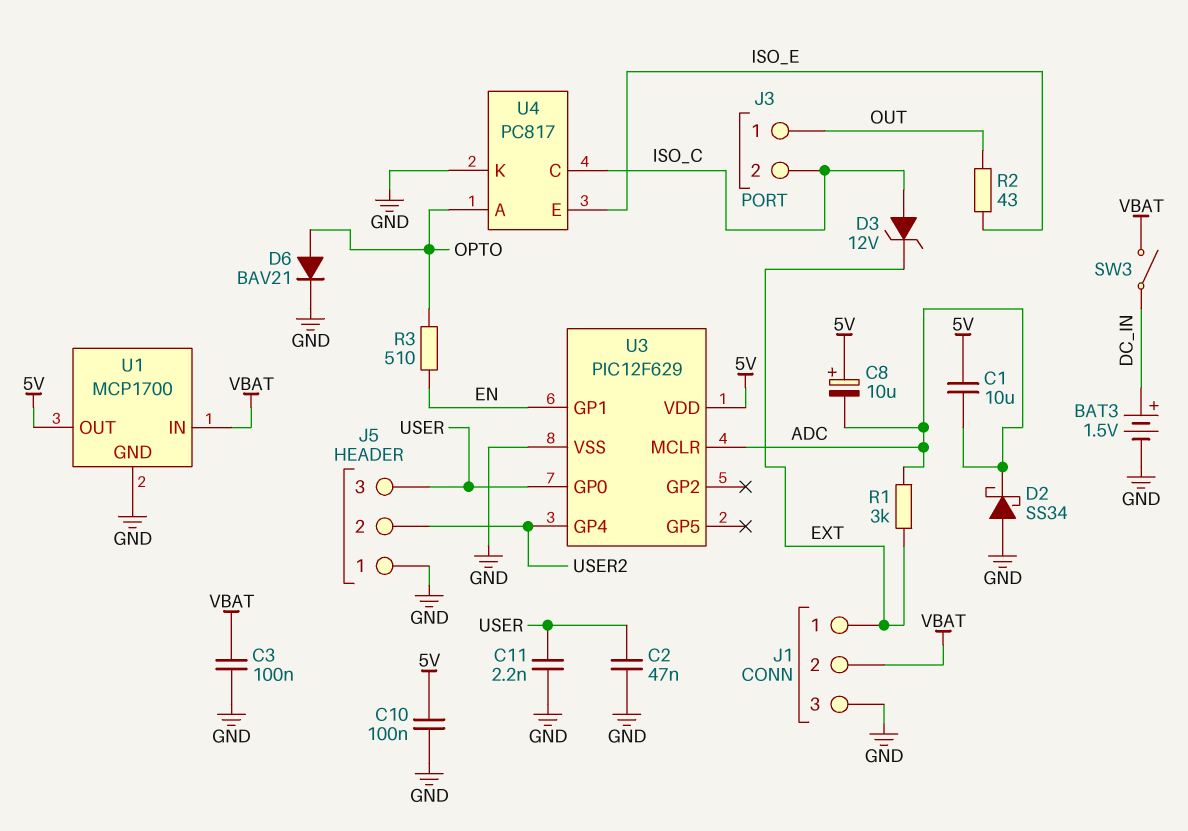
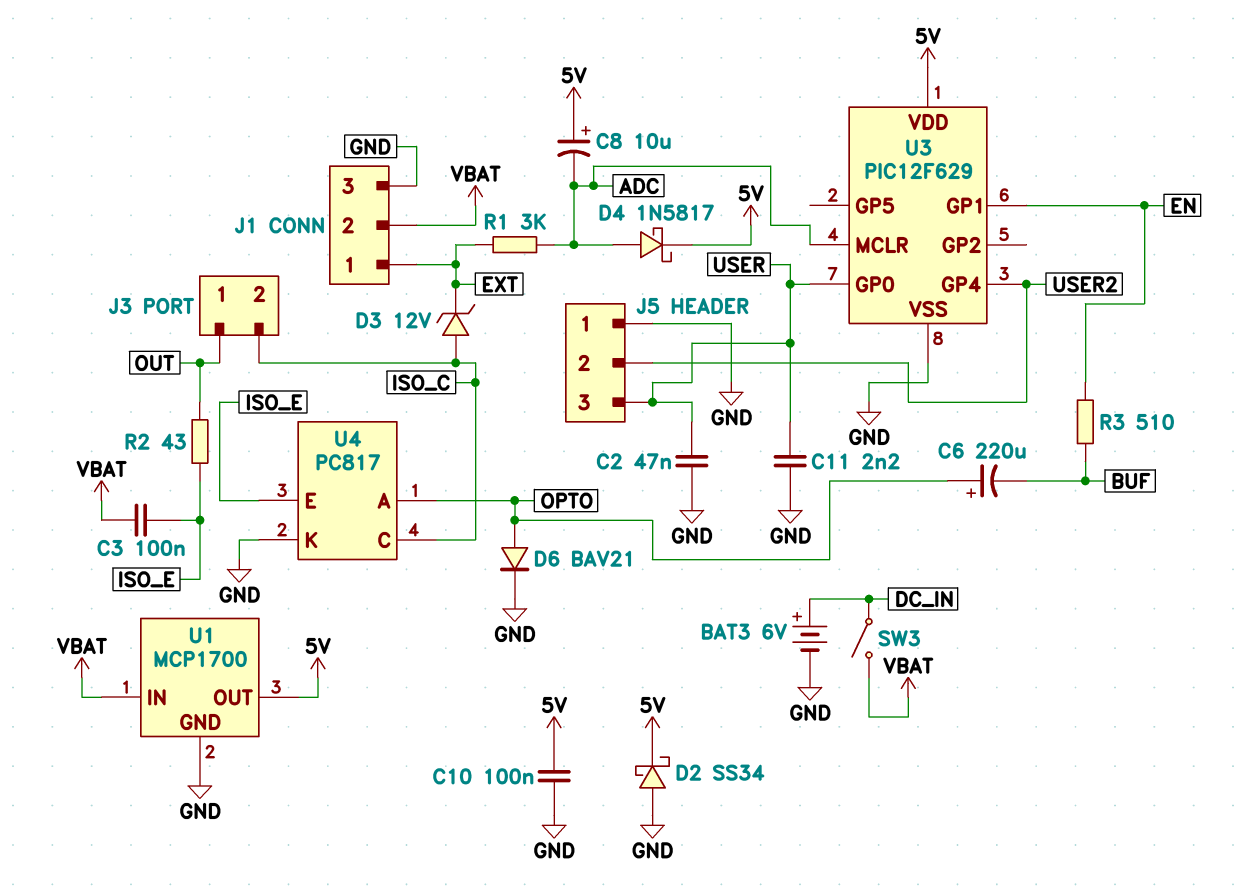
BAT3: 1.5V (plus DC_IN, minus GND) -> 6V (plus DC_IN, minus GND)
C1: 10uF (5V, ADC) -> none
C3: 100nF (GND, VBAT) -> 100nF (ISO_E, VBAT)
C6: none -> 220uF (plus OPTO, minus BUF)
D2: schottky SS34 (A GND, K ADC) -> schottky SS34 (A GND, K 5V)
D4: none -> schottky 1N5817 (A ADC, K 5V)
R3: 510 (EN, OPTO) -> 510 (BUF, EN)

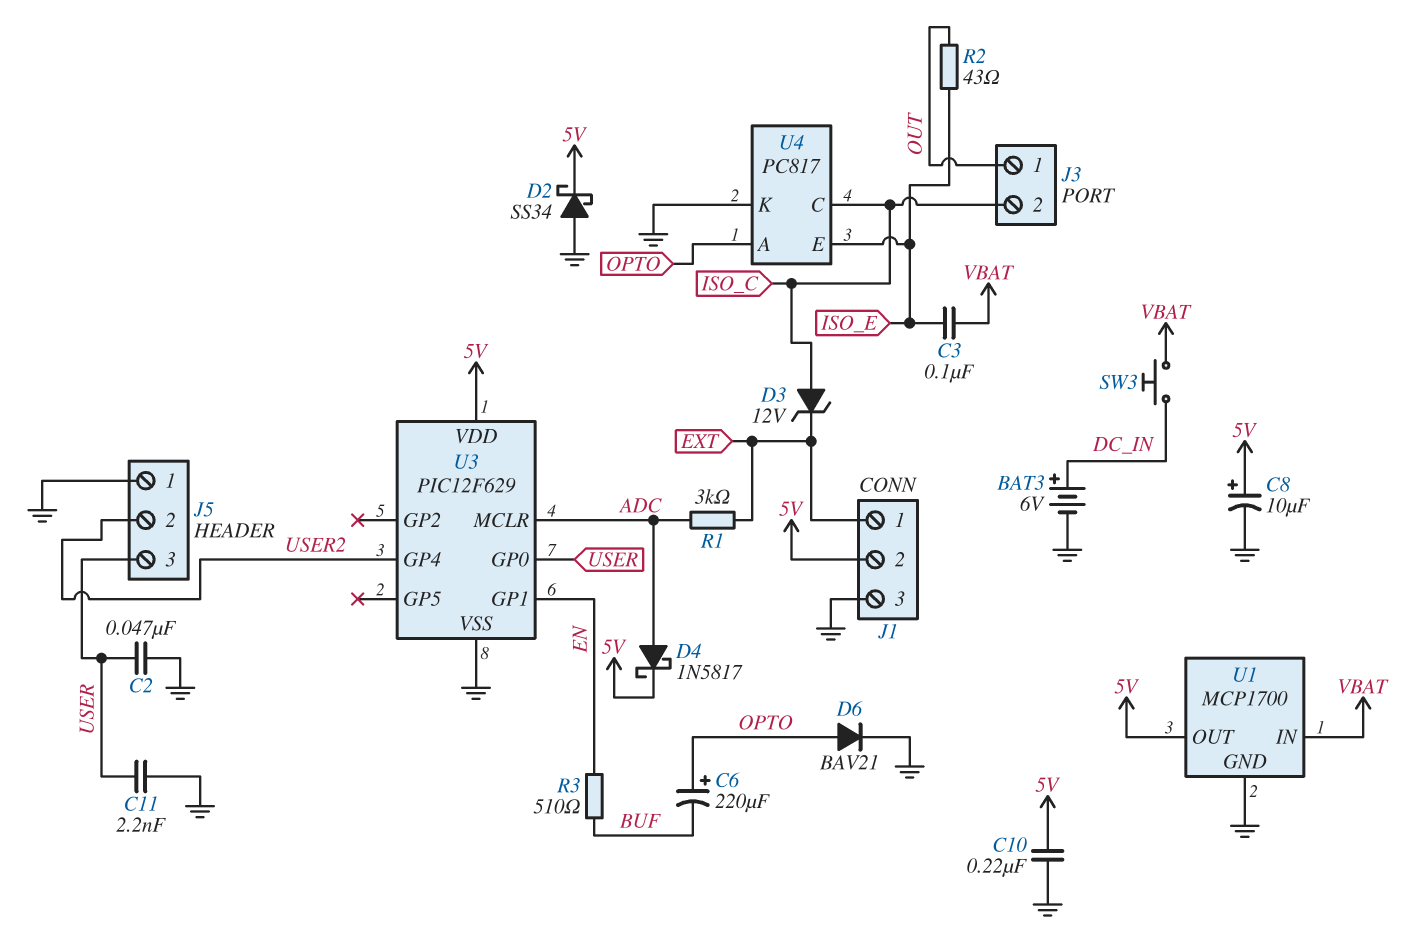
C8: 10uF (plus 5V, minus ADC) -> 10uF (plus 5V, minus GND)
C10: 100nF (5V, GND) -> 220nF (5V, GND)
J1 pin 2: VBAT -> 5V
SW3: switch (DC_IN, VBAT) -> button (DC_IN, VBAT)

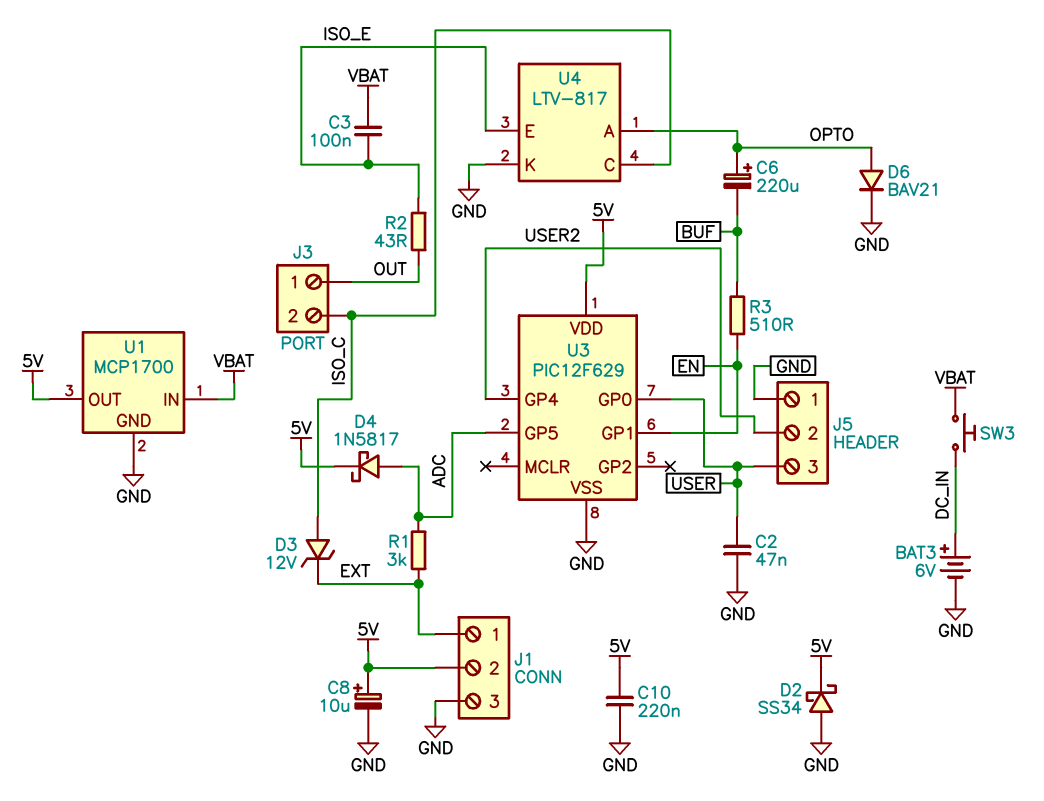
C11: 2.2nF (GND, USER) -> none
U3 pin GP5: none -> ADC
U3 pin MCLR: ADC -> none
U4: PC817 -> LTV-817

